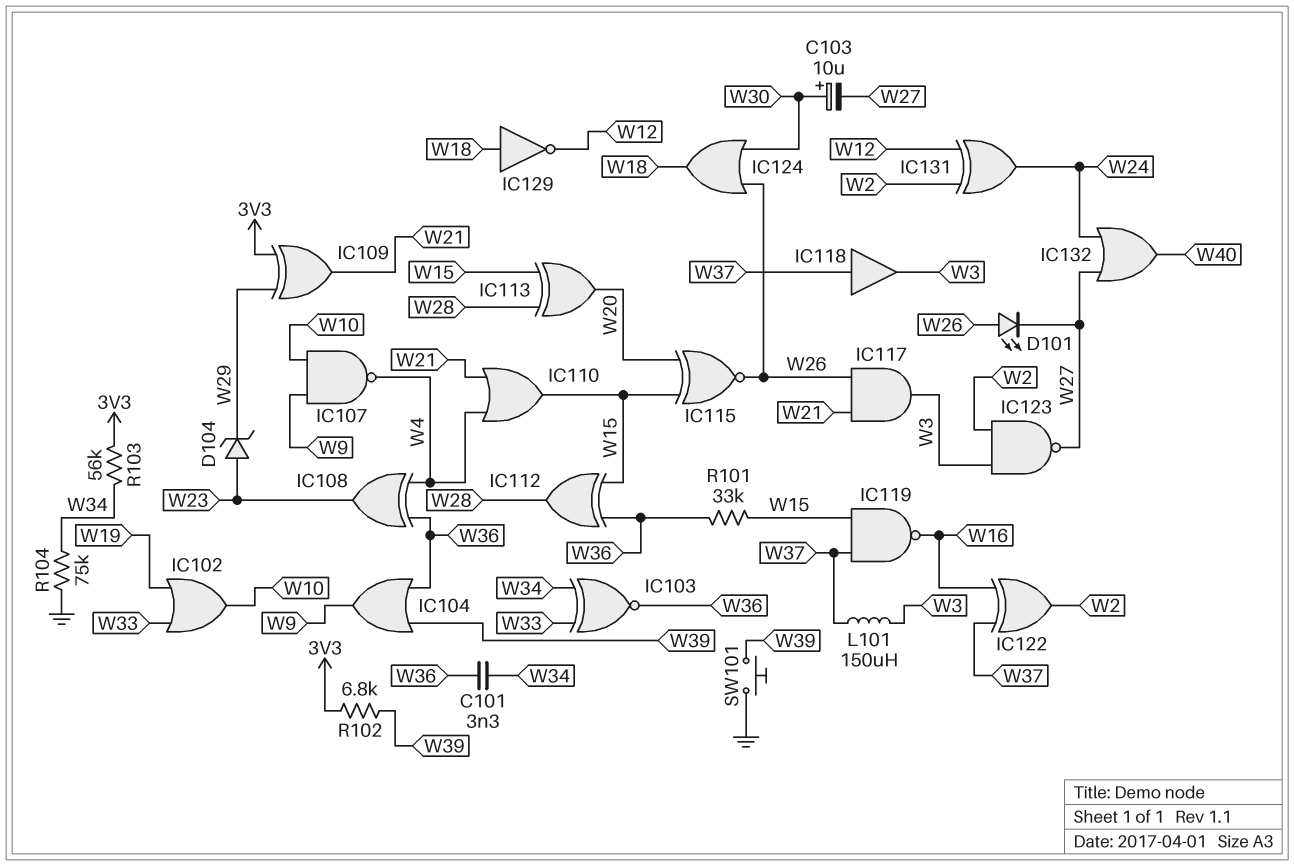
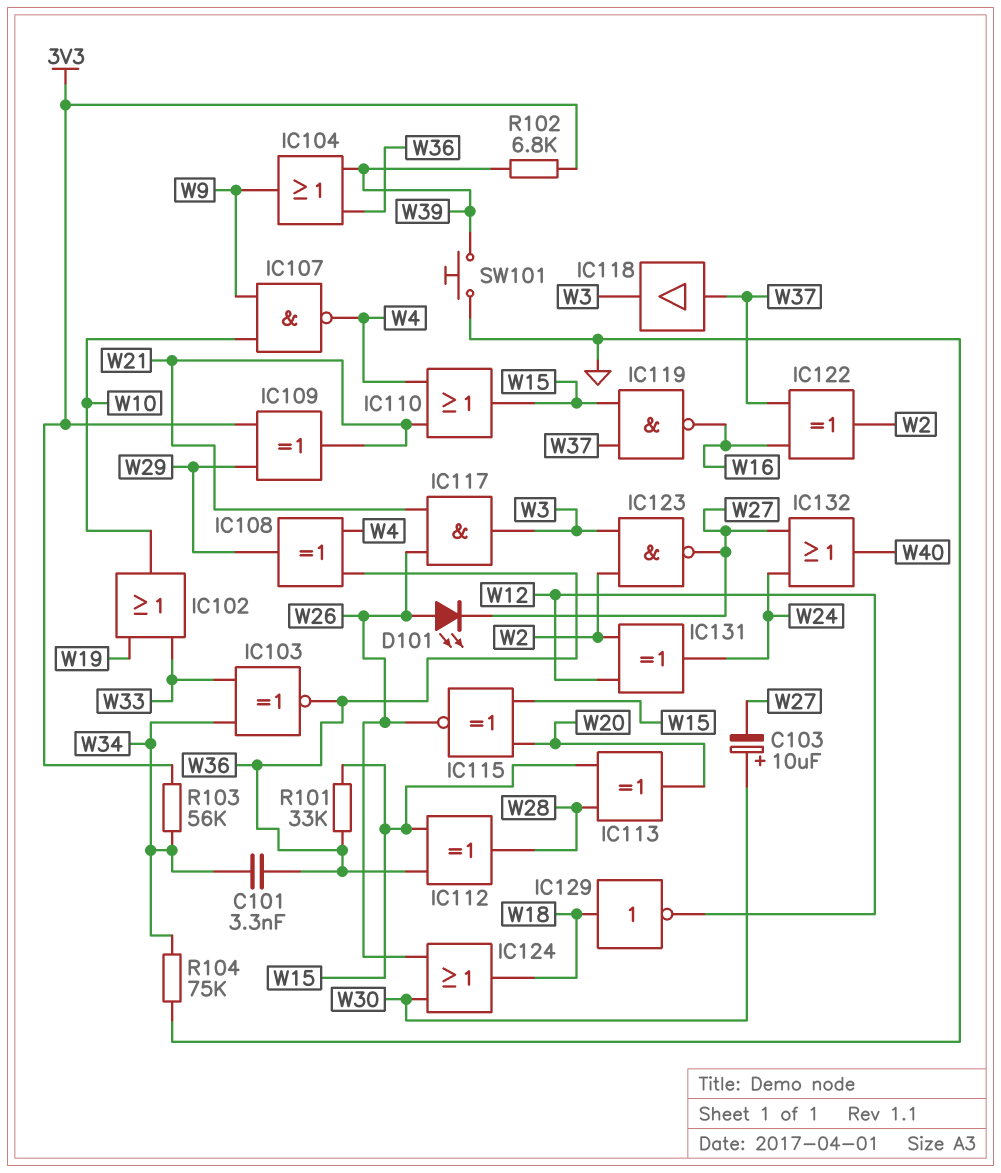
D104: zener (A W23, K W29) -> none
IC108: XOR (in W4, in W36, out W23) -> XOR (in W4, in W36, out W29)
L101: 150uH (W3, W37) -> none

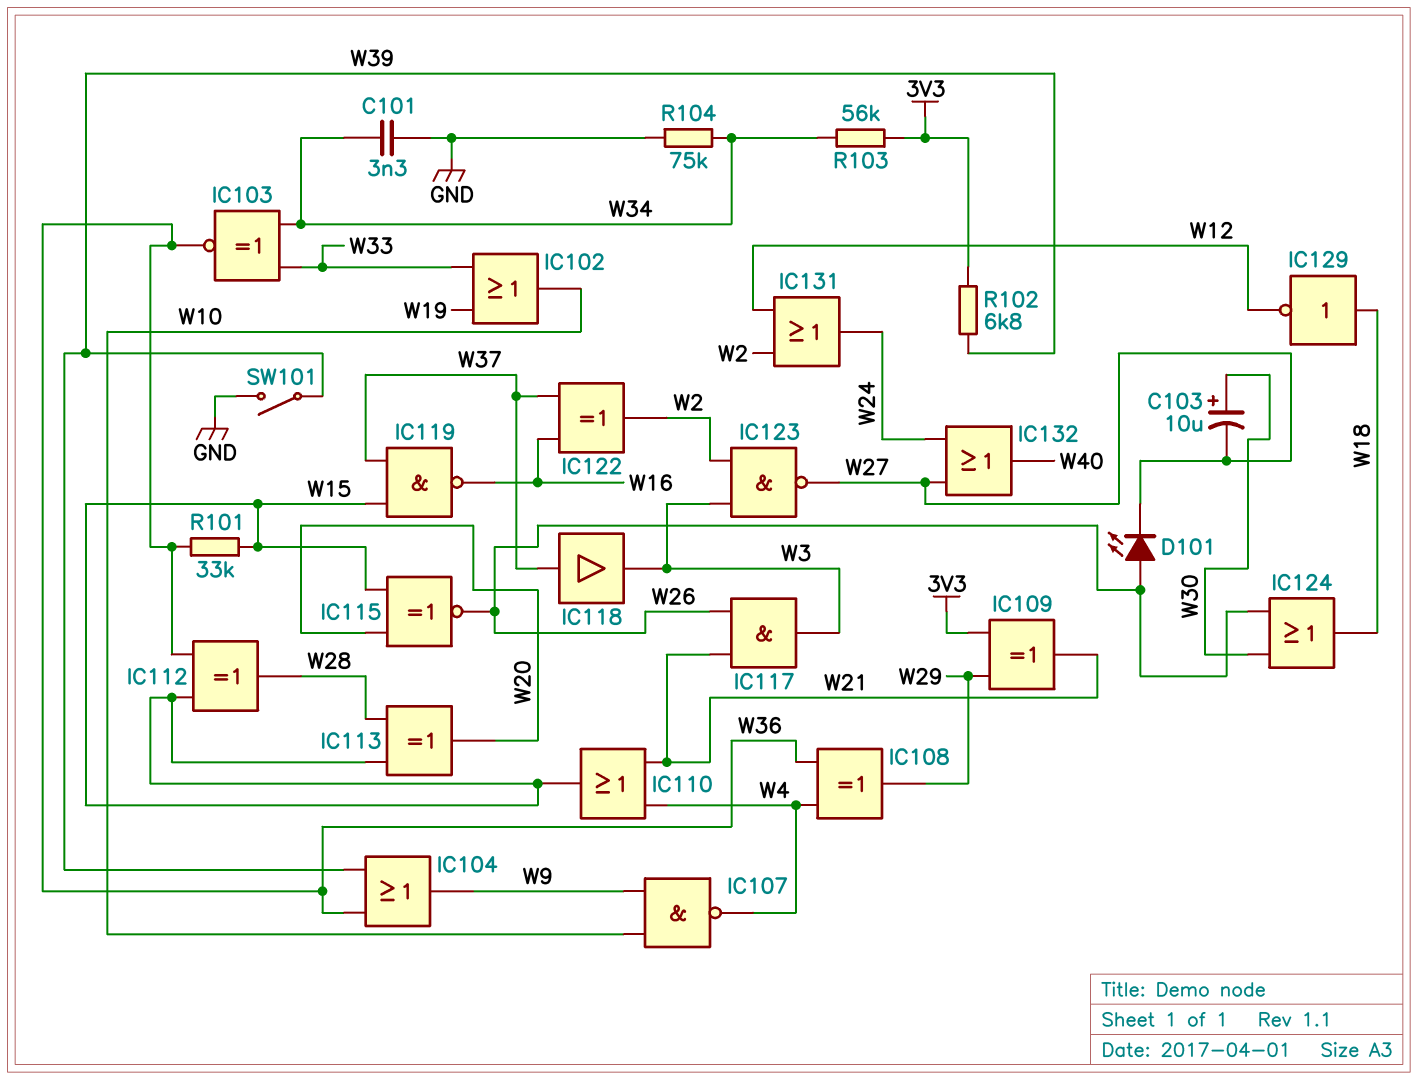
C101: 3.3nF (W34, W36) -> 3.3nF (GND, W34)
IC131: XOR (in W2, in W12, out W24) -> OR (in W2, in W12, out W24)
SW101: button (GND, W39) -> switch (GND, W39)

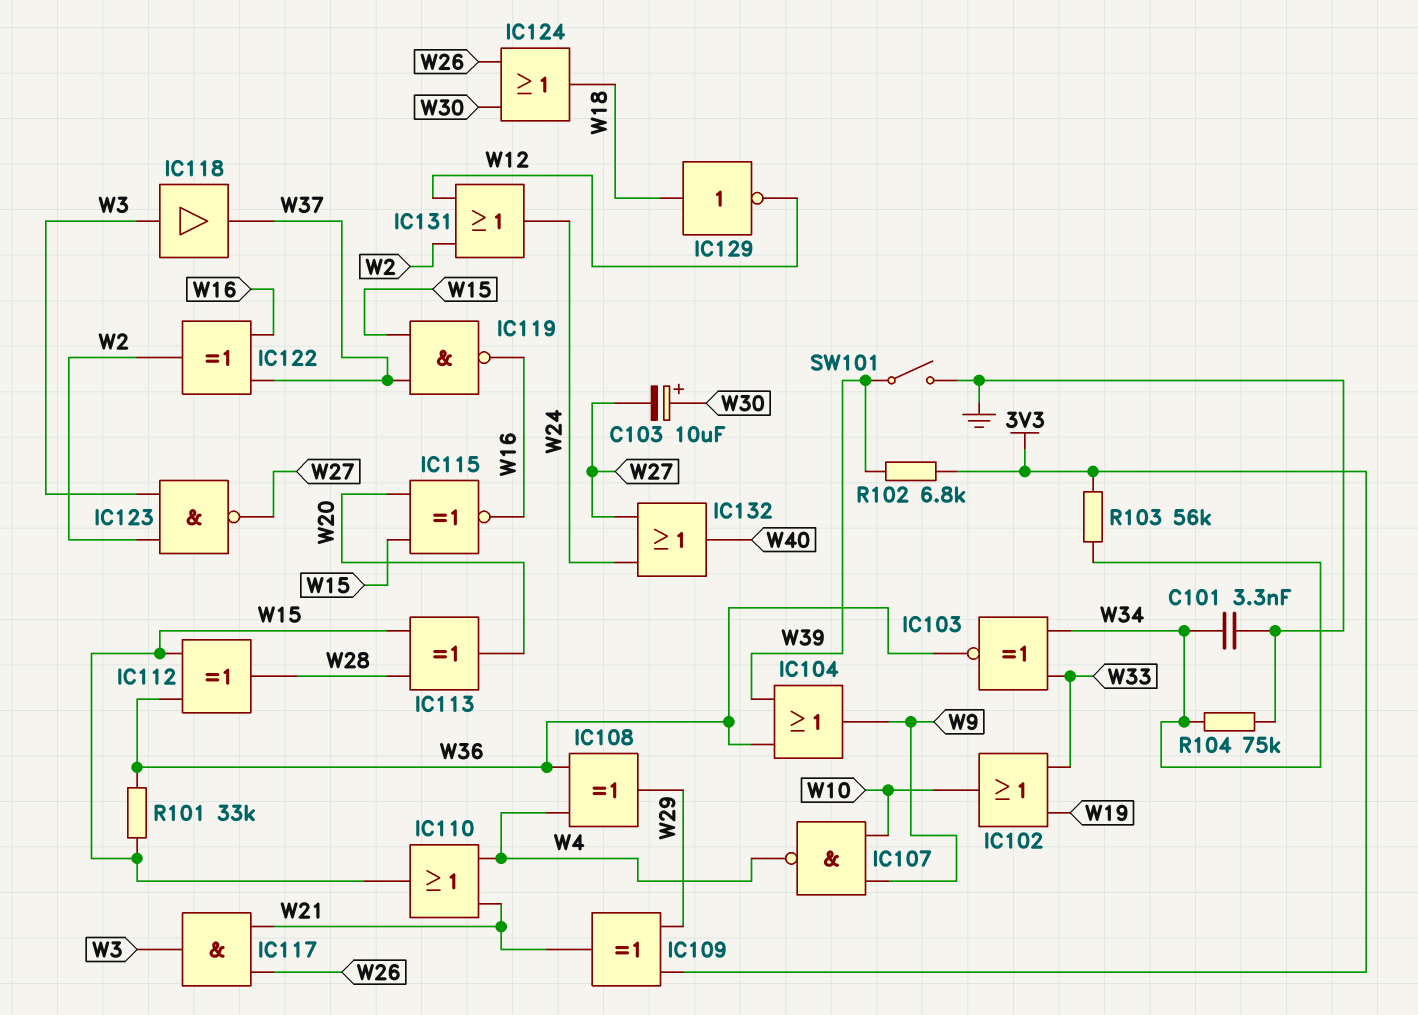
D101: LED (A W26, K W27) -> none
IC115: XNOR (in W15, in W20, out W26) -> XNOR (in W15, in W20, out W16)
IC118: buffer (in W37, out W3) -> buffer (in W3, out W37)

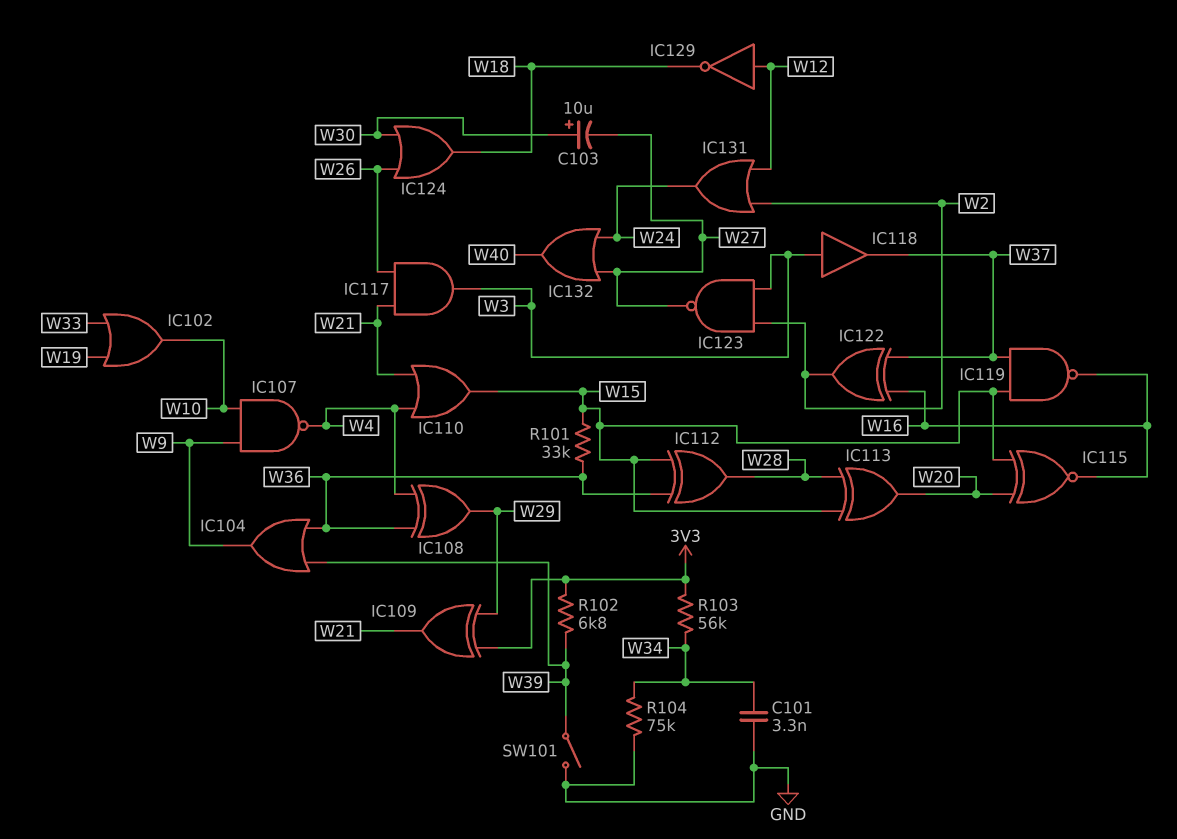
IC103: XNOR (in W33, in W34, out W36) -> none
IC129: NOT (in W18, out W12) -> NOT (in W12, out W18)

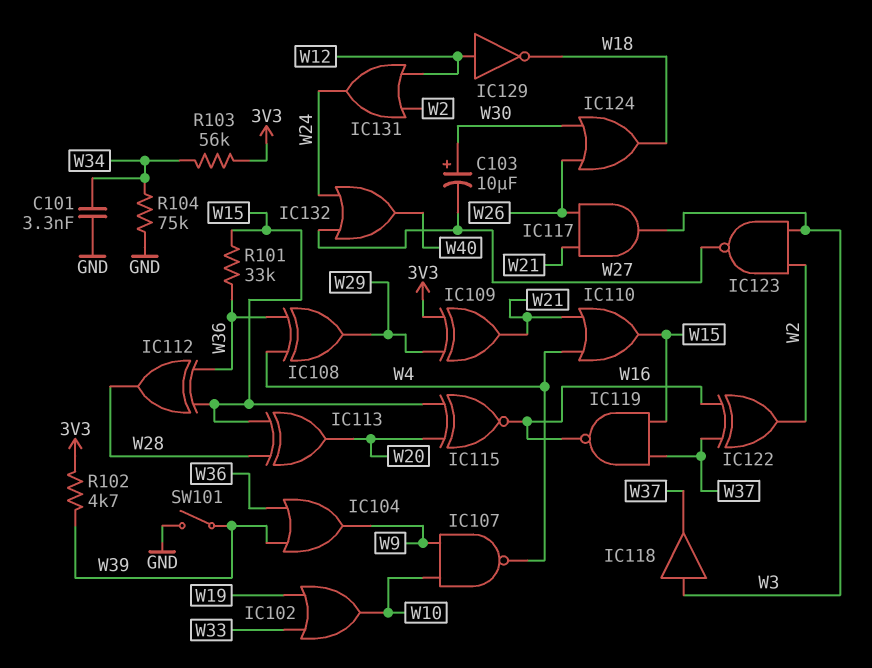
R102: 6.8k (3V3, W39) -> 4.7k (3V3, W39)

